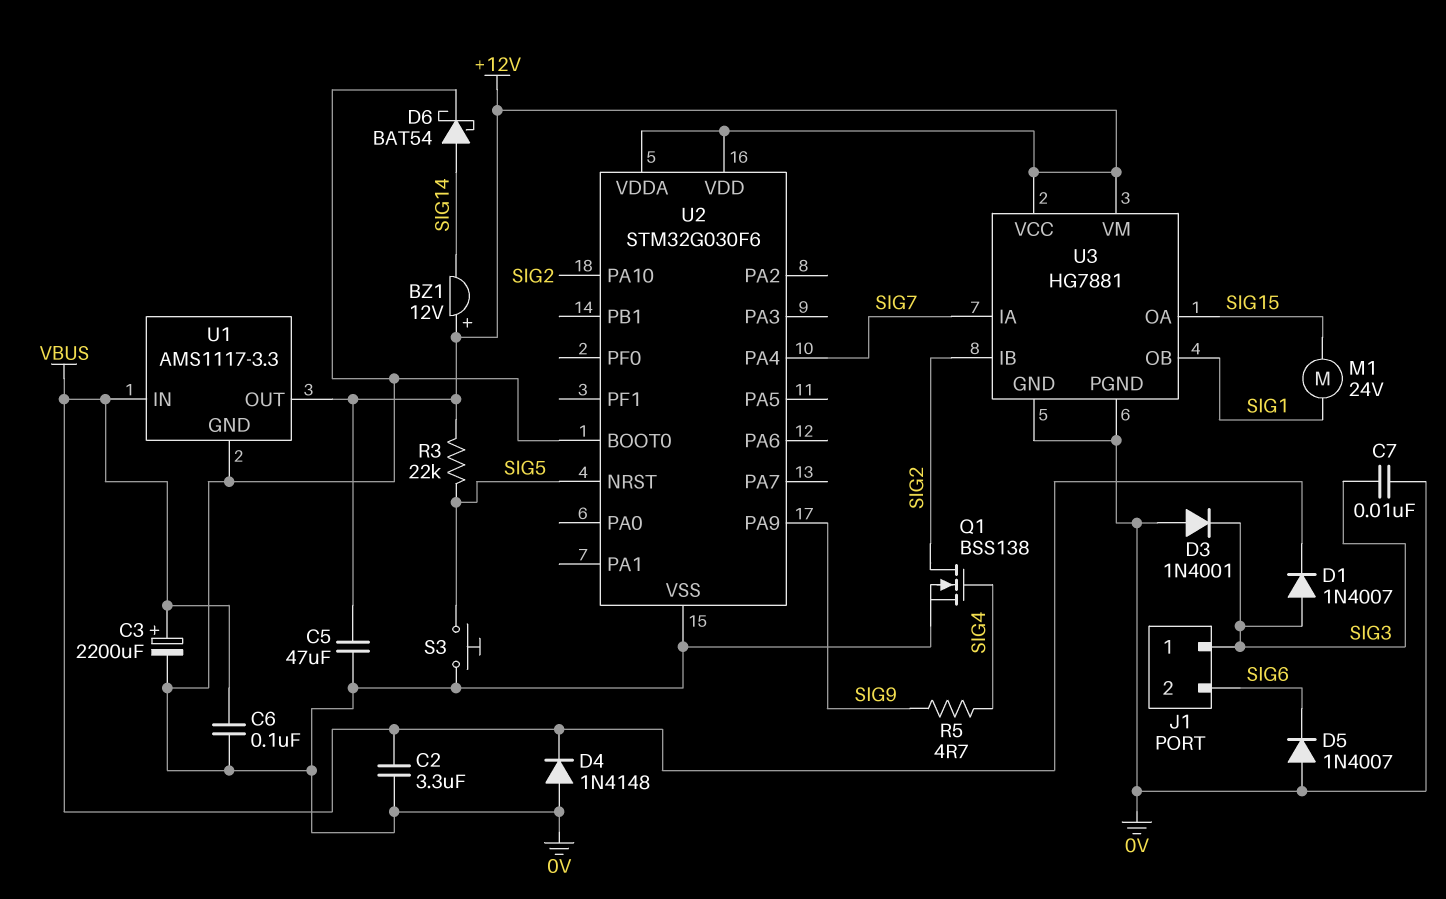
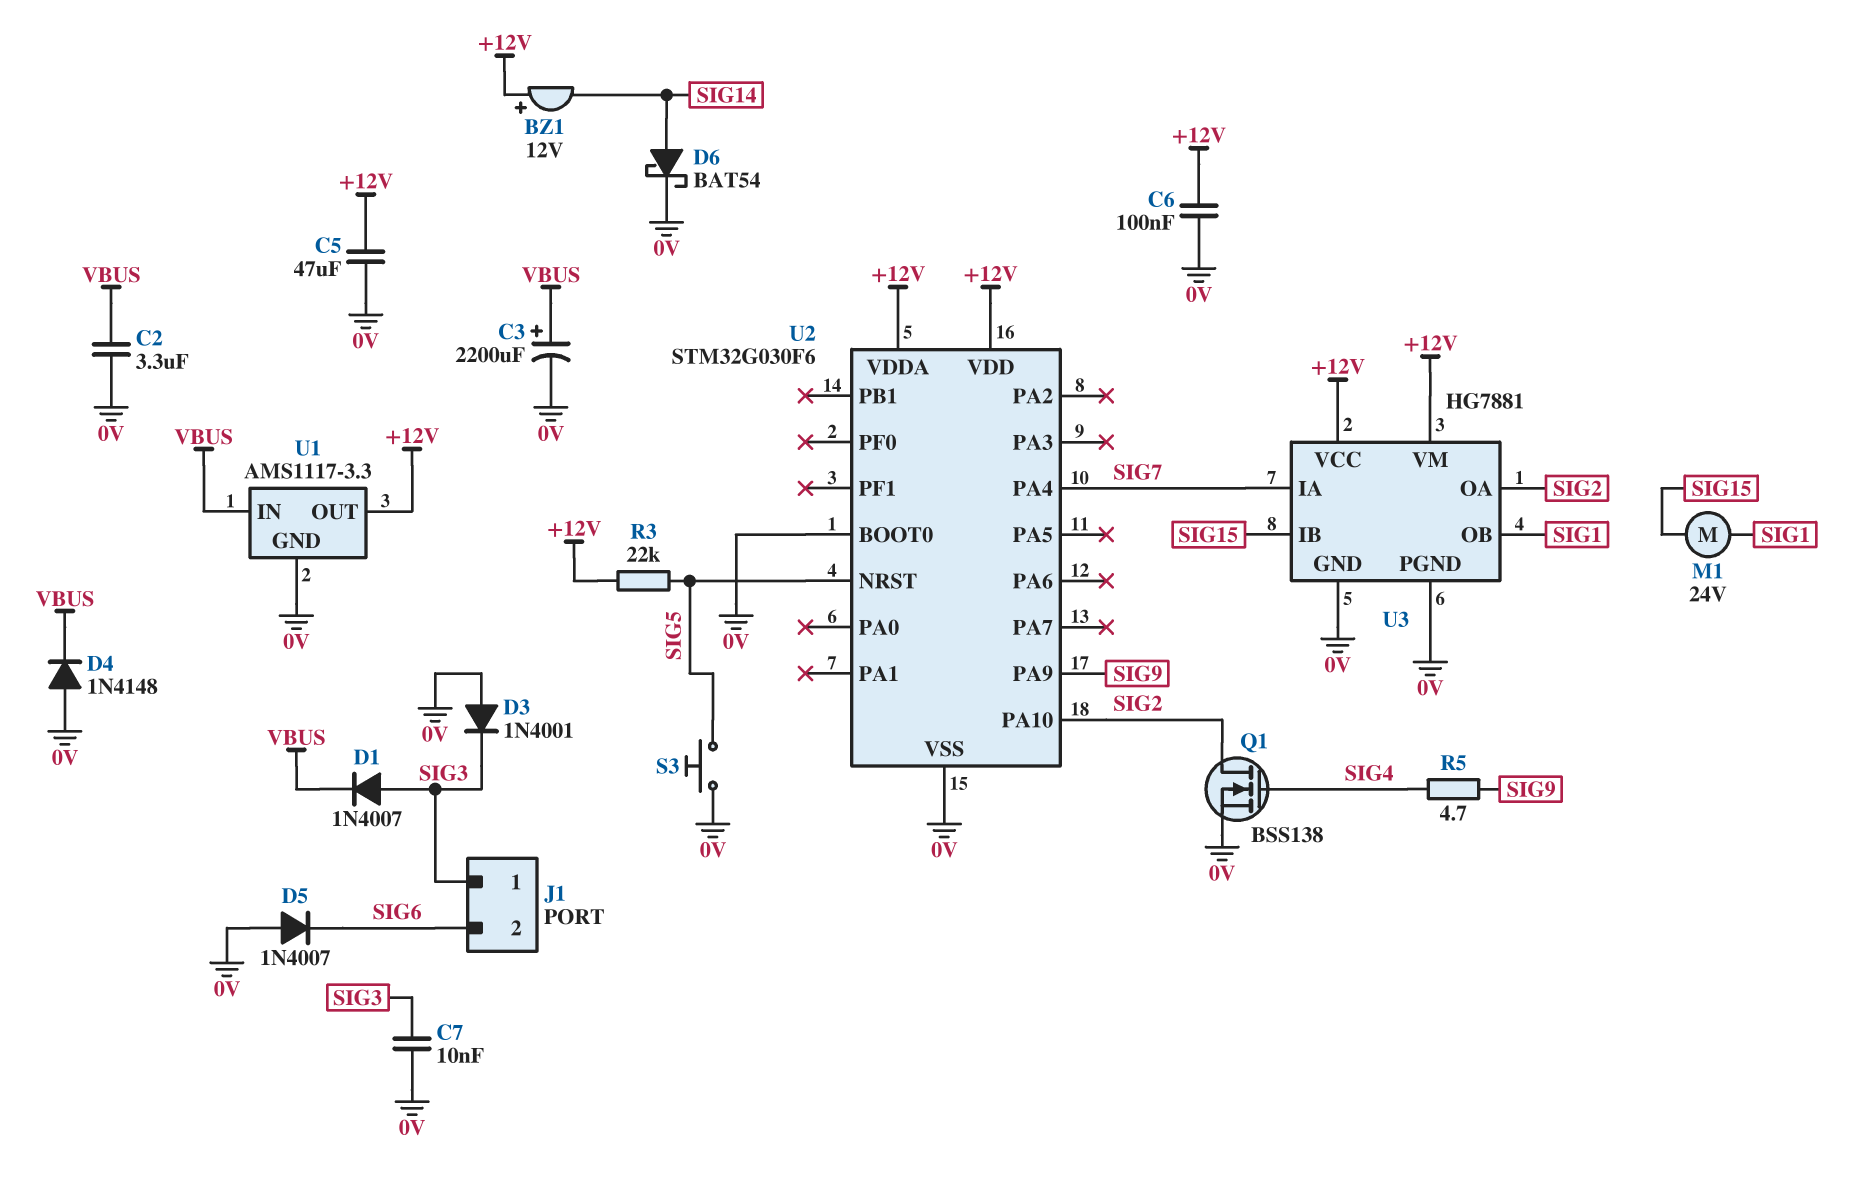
C6: 100nF (0V, VBUS) -> 100nF (+12V, 0V)
U3 pin IB: SIG2 -> SIG15
U3 pin OA: SIG15 -> SIG2

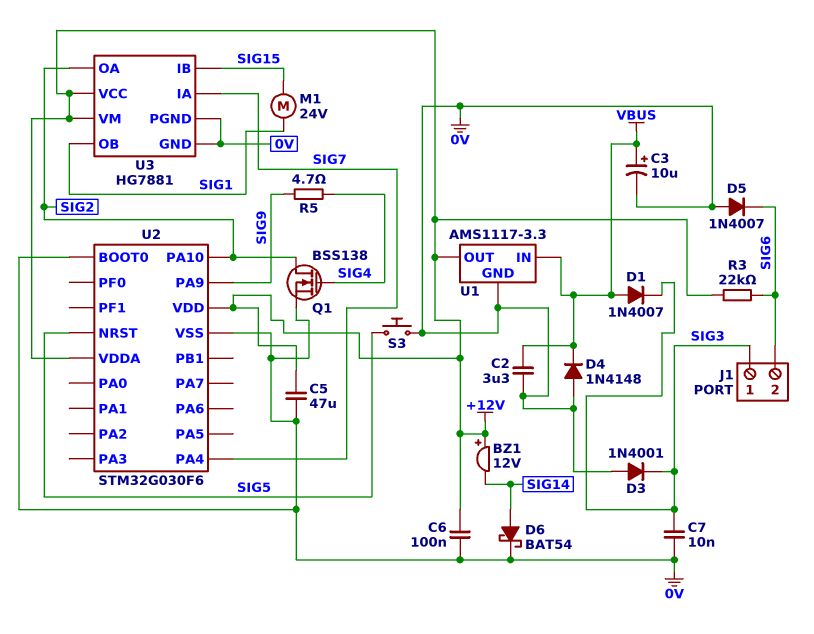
C3: 2200uF (plus VBUS, minus 0V) -> 10uF (plus VBUS, minus 0V)
D1: diode 1N4007 (A SIG3, K VBUS) -> diode 1N4007 (A VBUS, K SIG3)
R3: 22k (+12V, SIG5) -> 22k (+12V, SIG6)

